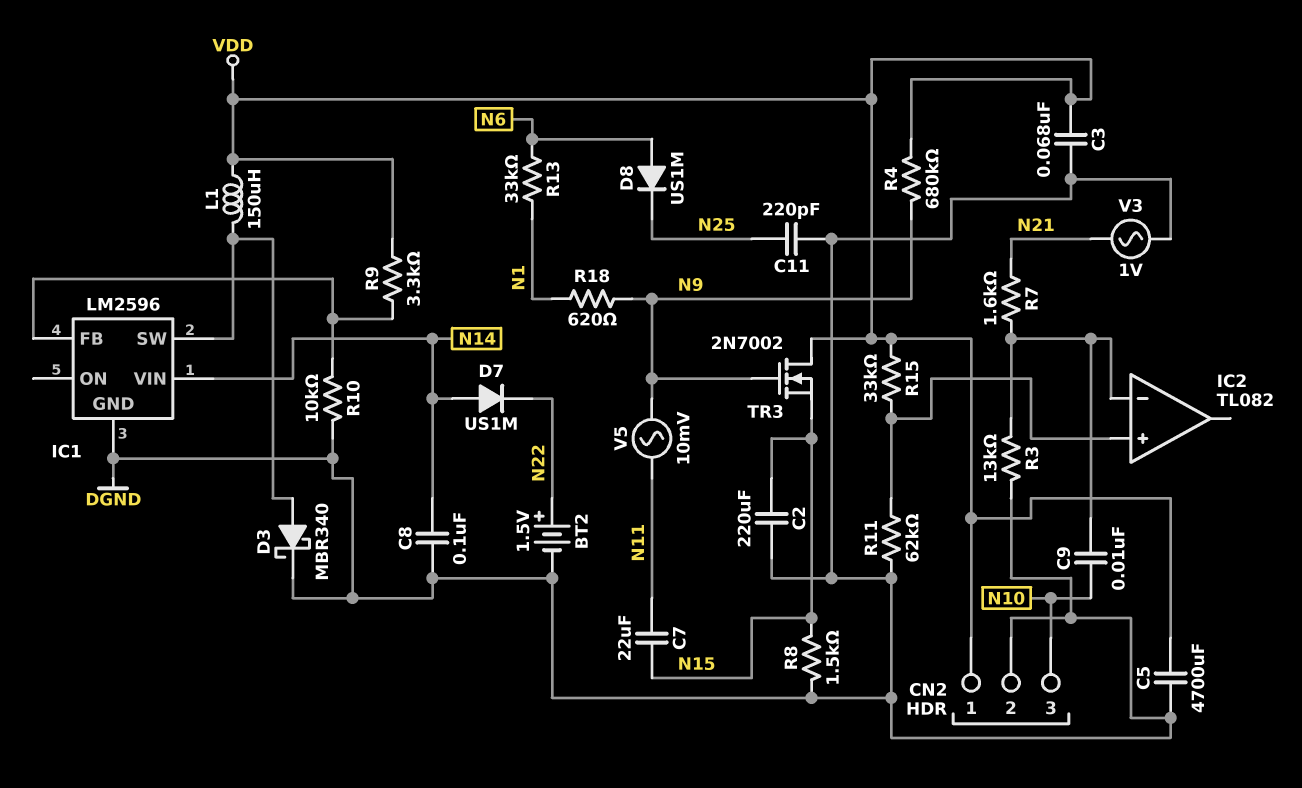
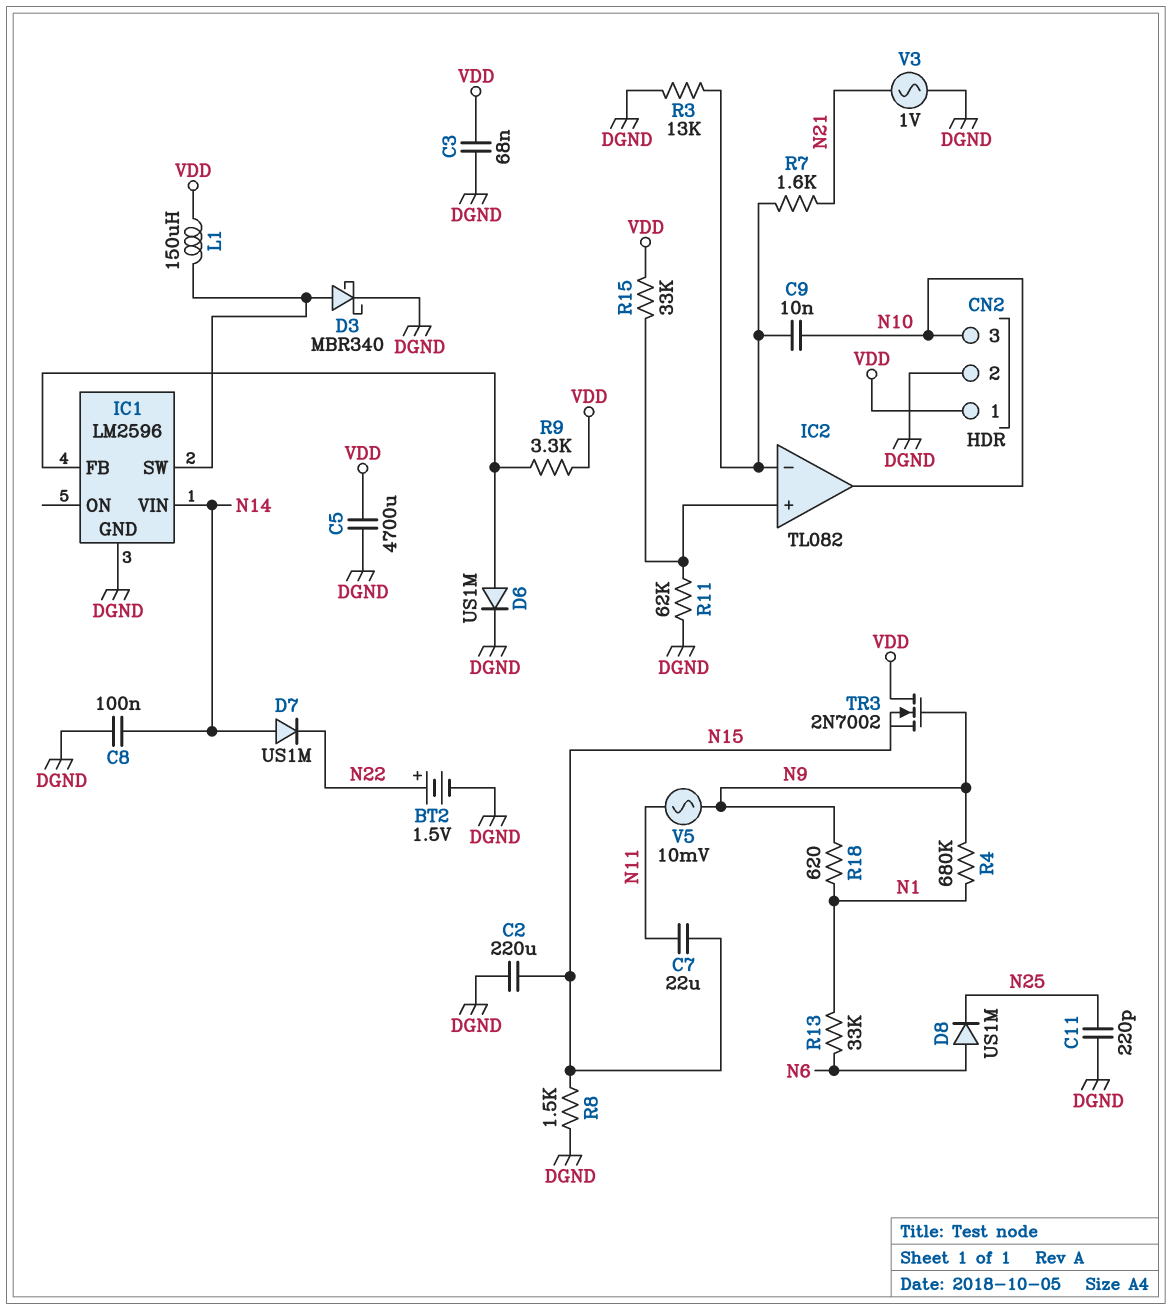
D6: none -> diode US1M (A IC1/FB, K DGND)
IC2 pin out: none -> N10
R4: 680k (N9, VDD) -> 680k (N1, N9)
R10: 10k (DGND, IC1/FB) -> none

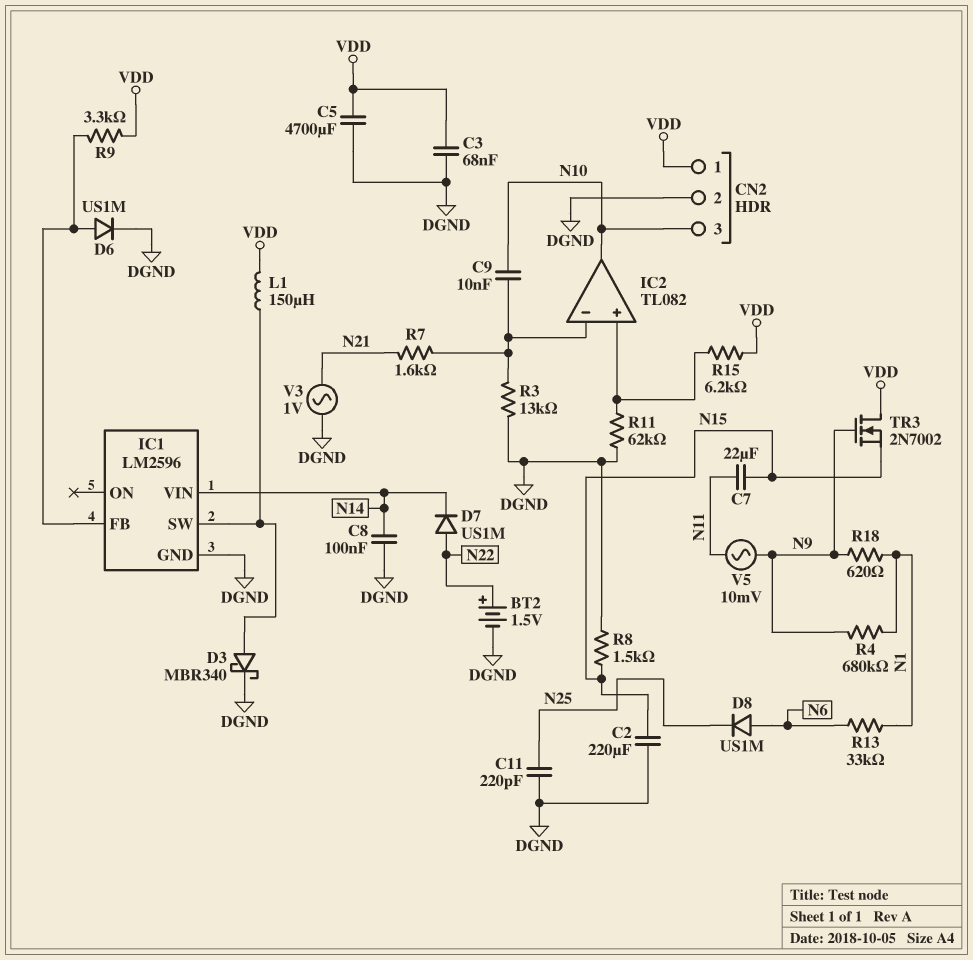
D7: diode US1M (A N14, K N22) -> diode US1M (A N22, K N14)
R15: 33k (IC2/in+, VDD) -> 6.2k (IC2/in+, VDD)

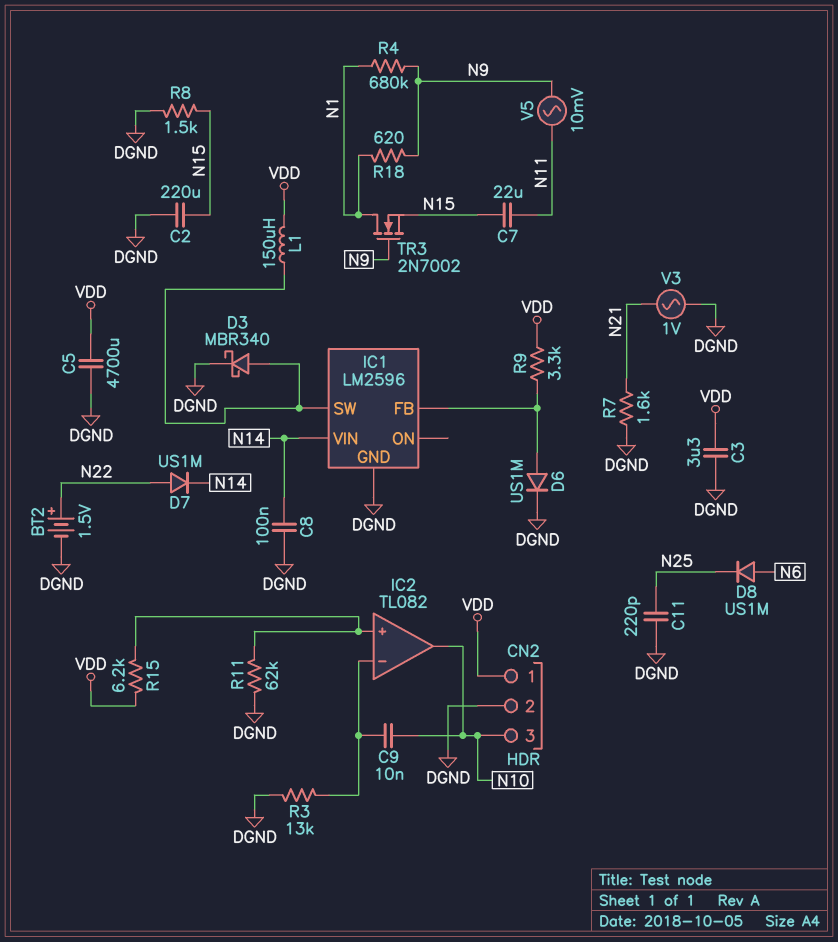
C3: 68nF (DGND, VDD) -> 3.3uF (DGND, VDD)
R7: 1.6k (IC2/in-, N21) -> 1.6k (DGND, N21)
R13: 33k (N1, N6) -> none
TR3: NMOS 2N7002 (G N9, D VDD, S N15) -> NMOS 2N7002 (G N9, D N1, S N15)

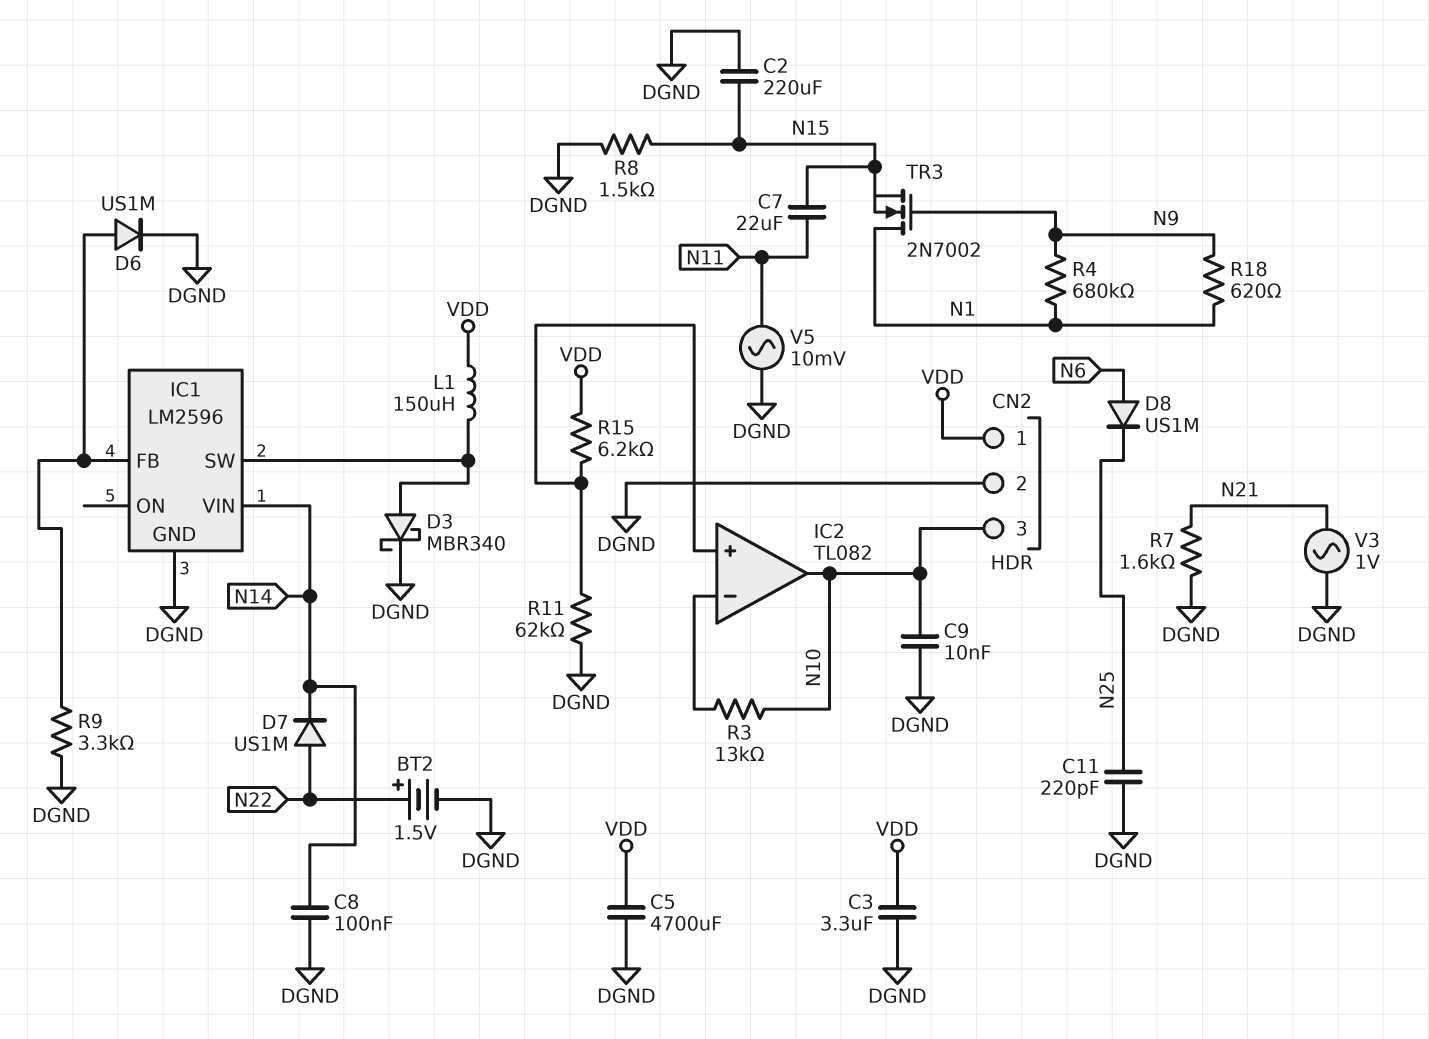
C9: 10nF (IC2/in-, N10) -> 10nF (DGND, N10)
R3: 13k (DGND, IC2/in-) -> 13k (IC2/in-, N10)
R9: 3.3k (IC1/FB, VDD) -> 3.3k (DGND, IC1/FB)
V5: AC 10mV (N9, N11) -> AC 10mV (DGND, N11)

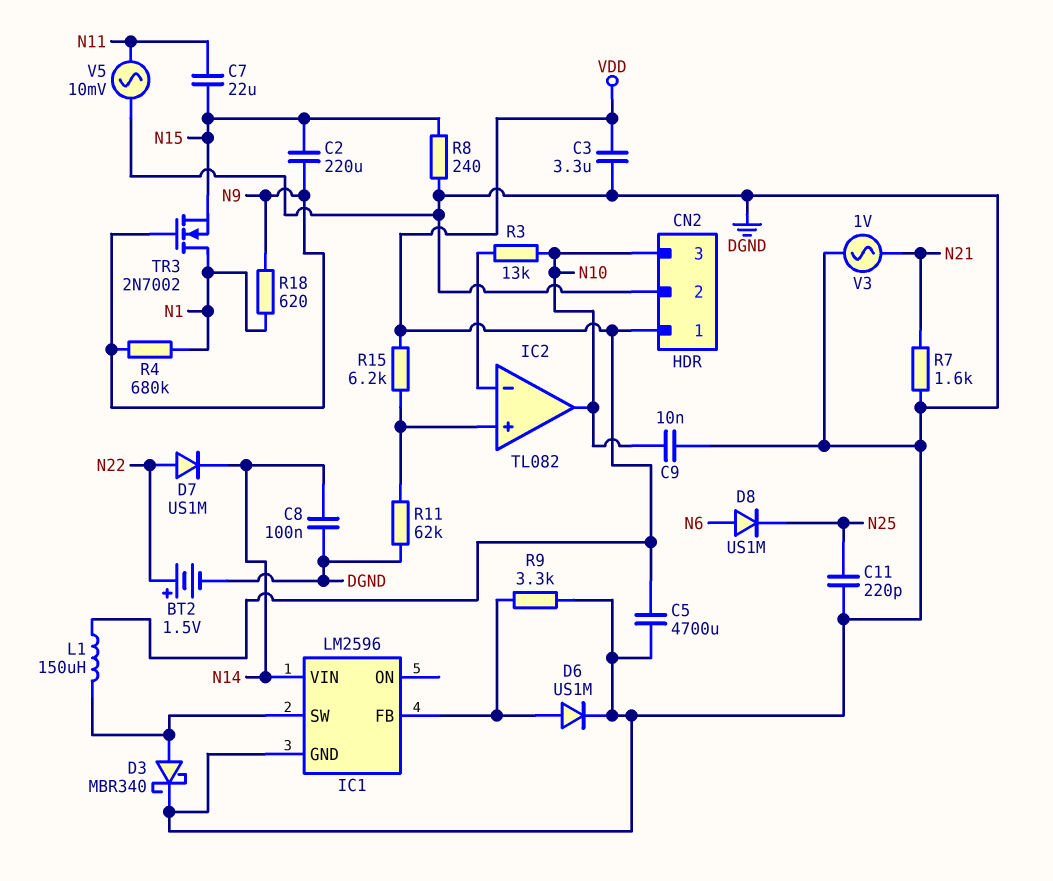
C2: 220uF (DGND, N15) -> 220uF (N9, N15)
R8: 1.5k (DGND, N15) -> 240 (DGND, N15)

